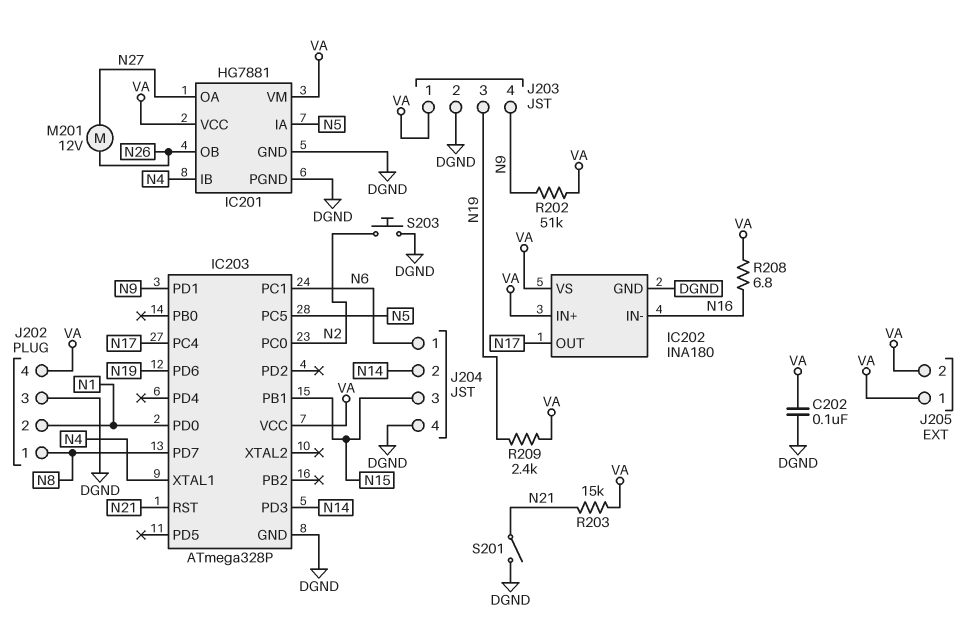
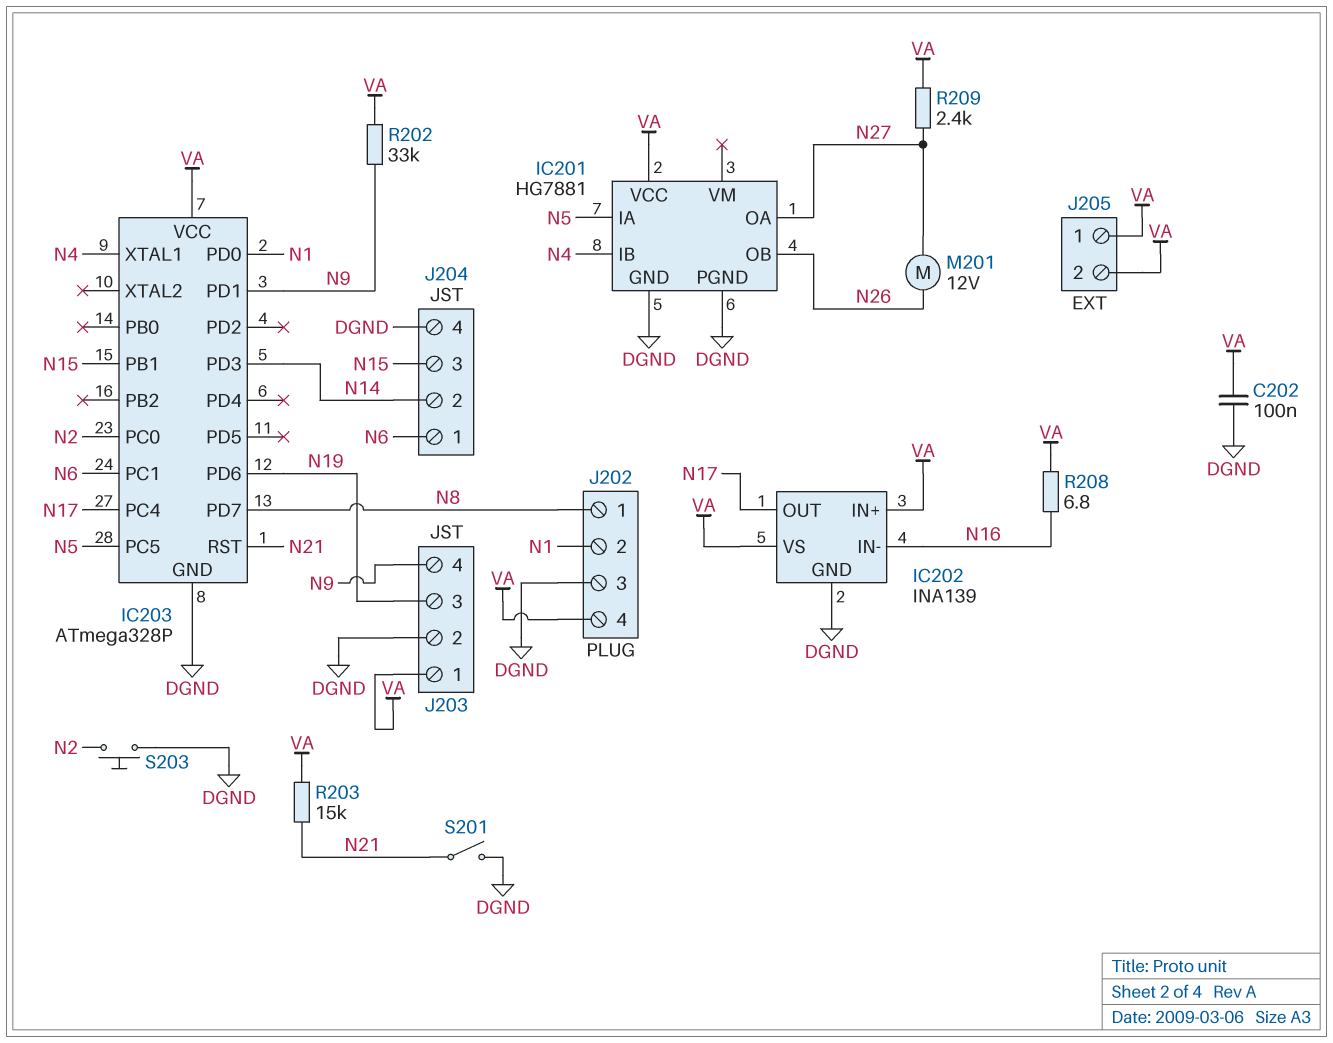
IC201 pin VM: VA -> none
IC202: INA180 -> INA139
R202: 51k (N9, VA) -> 33k (N9, VA)
R209: 2.4k (N19, VA) -> 2.4k (N27, VA)

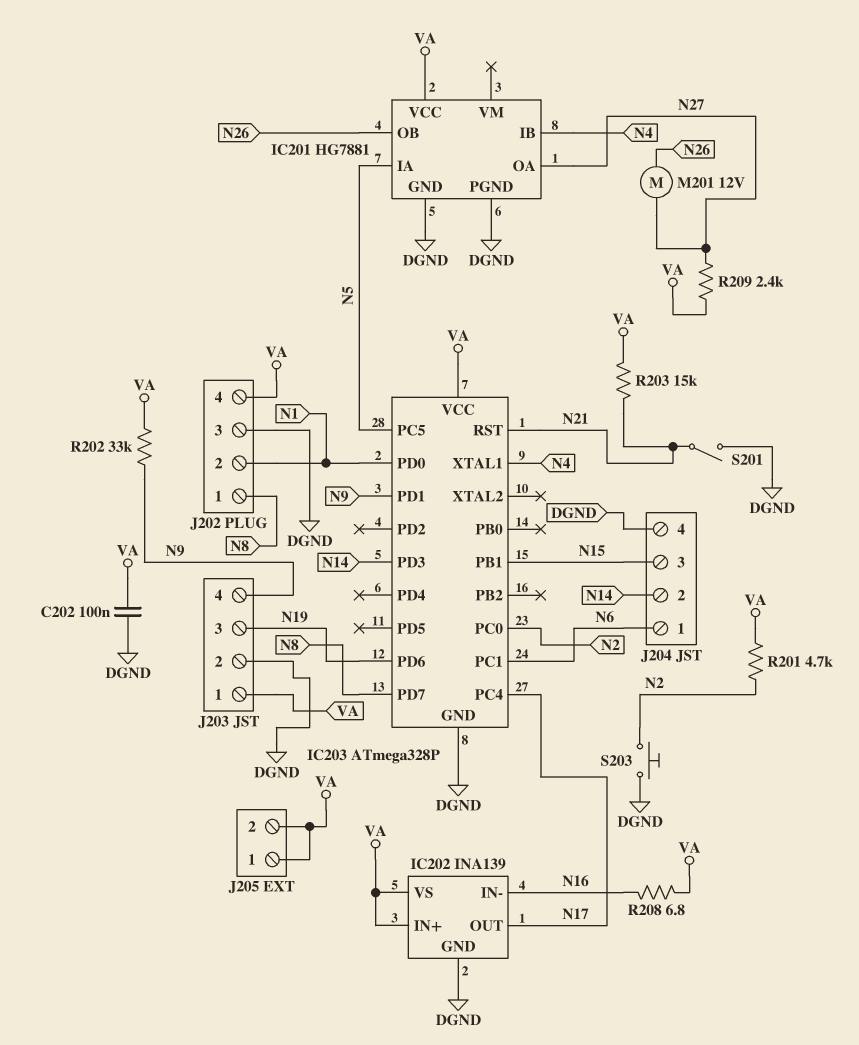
R201: none -> 4.7k (N2, VA)

